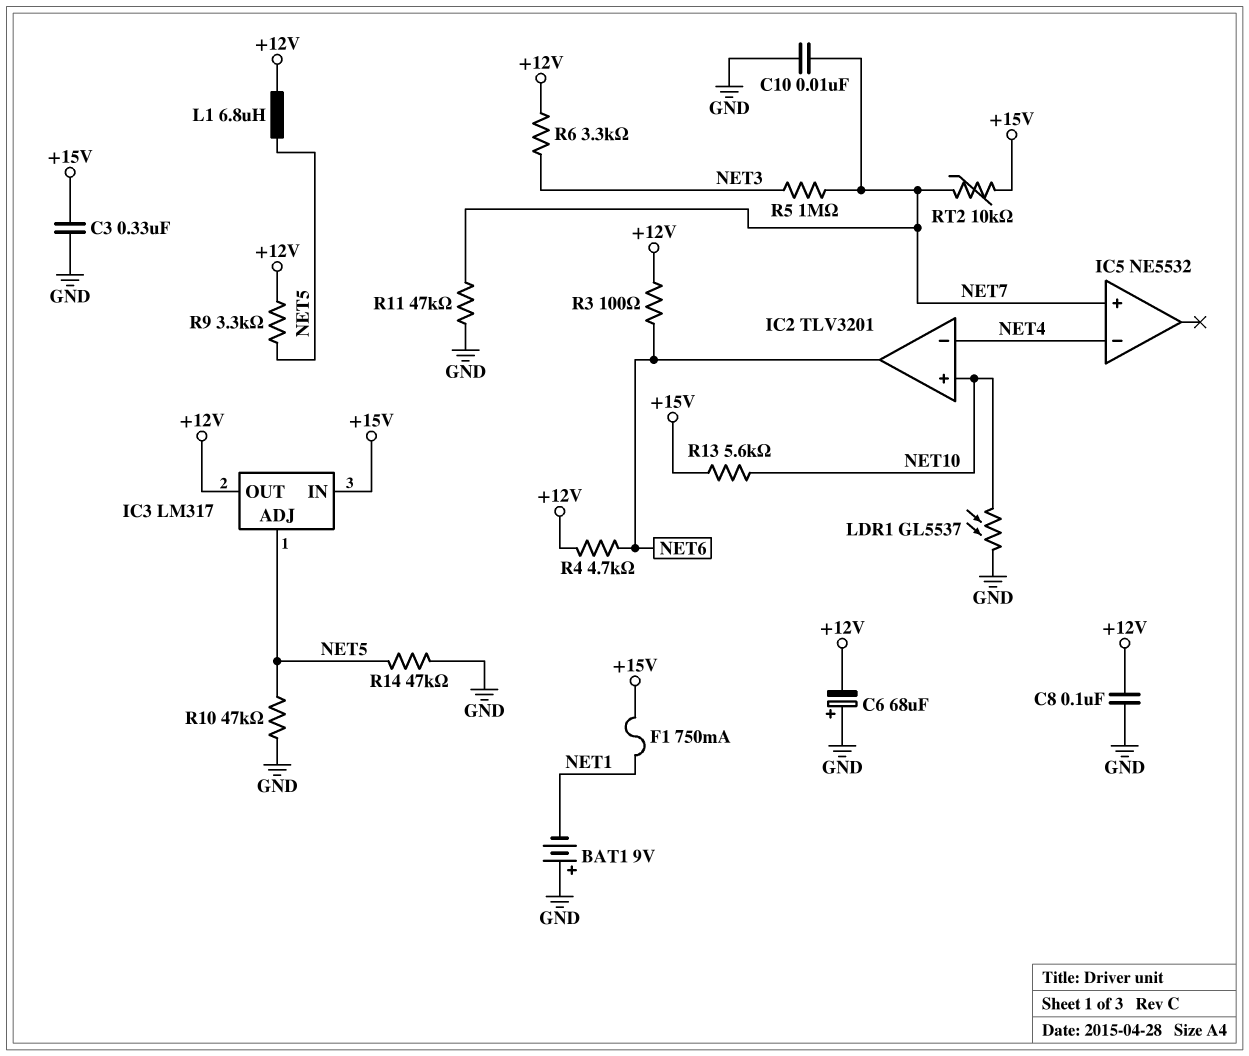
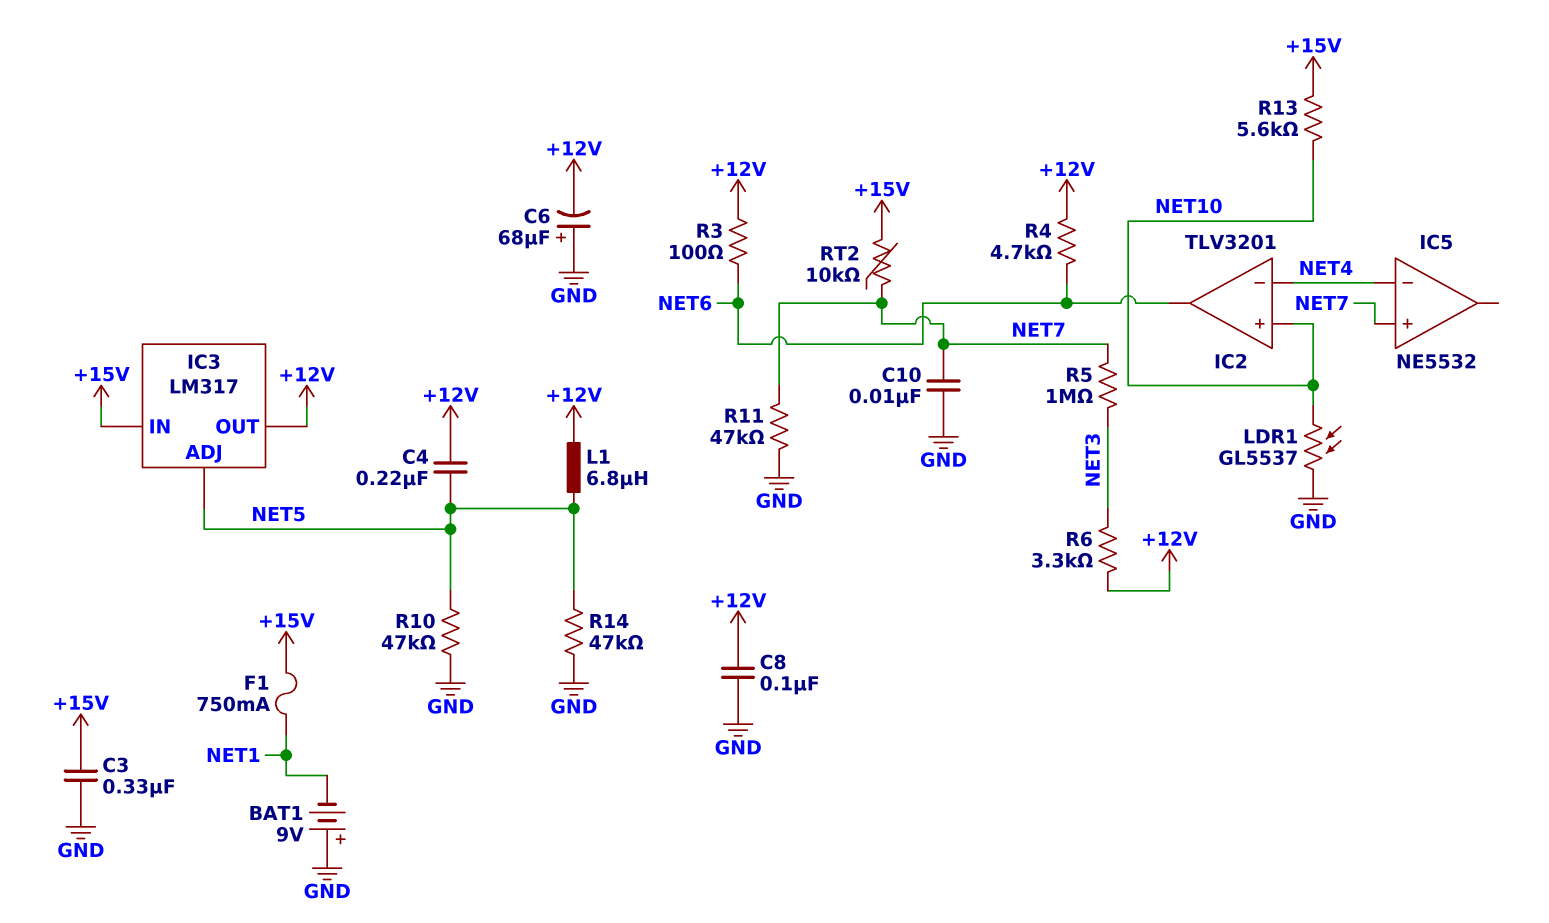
C4: none -> 220nF (+12V, NET5)
R9: 3.3k (+12V, NET5) -> none

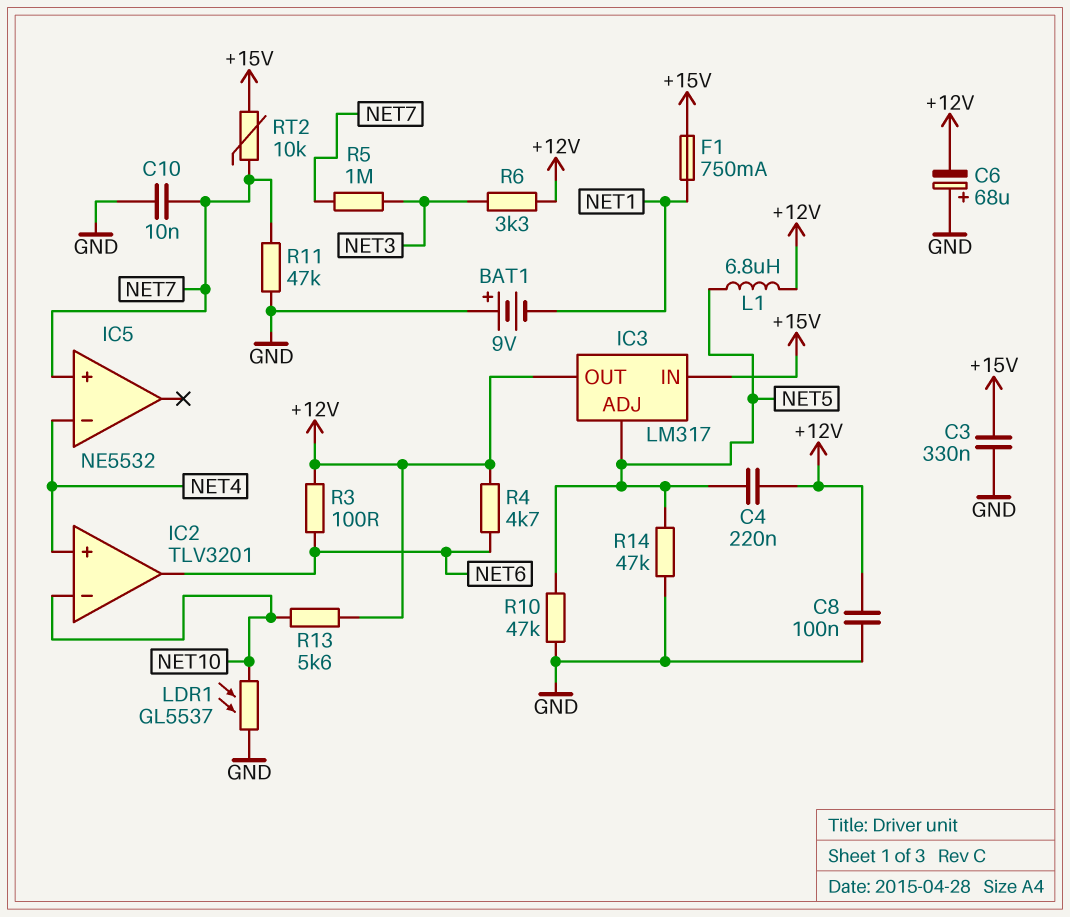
IC2 pin in+: NET10 -> NET4
IC2 pin in-: NET4 -> NET10
R13: 5.6k (+15V, NET10) -> 5.6k (+12V, NET10)

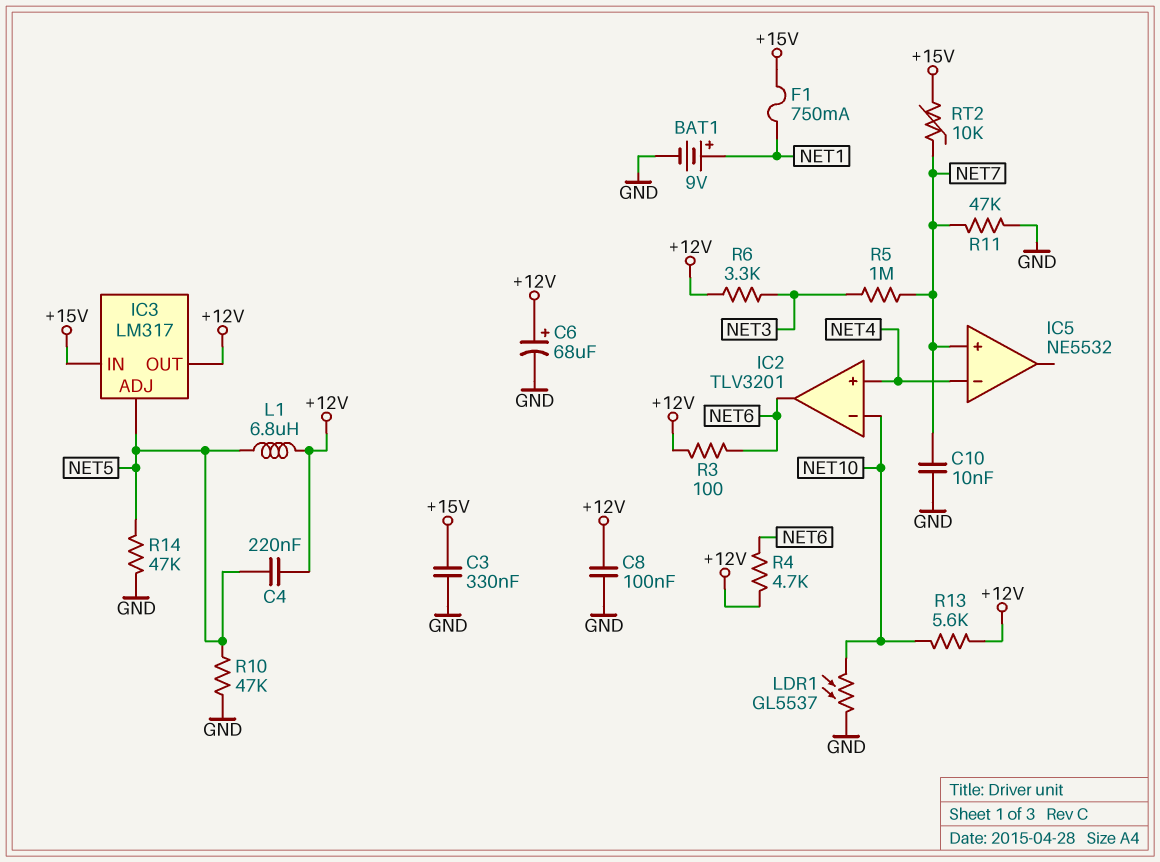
BAT1: 9V (plus GND, minus NET1) -> 9V (plus NET1, minus GND)
C6: 68uF (plus GND, minus +12V) -> 68uF (plus +12V, minus GND)

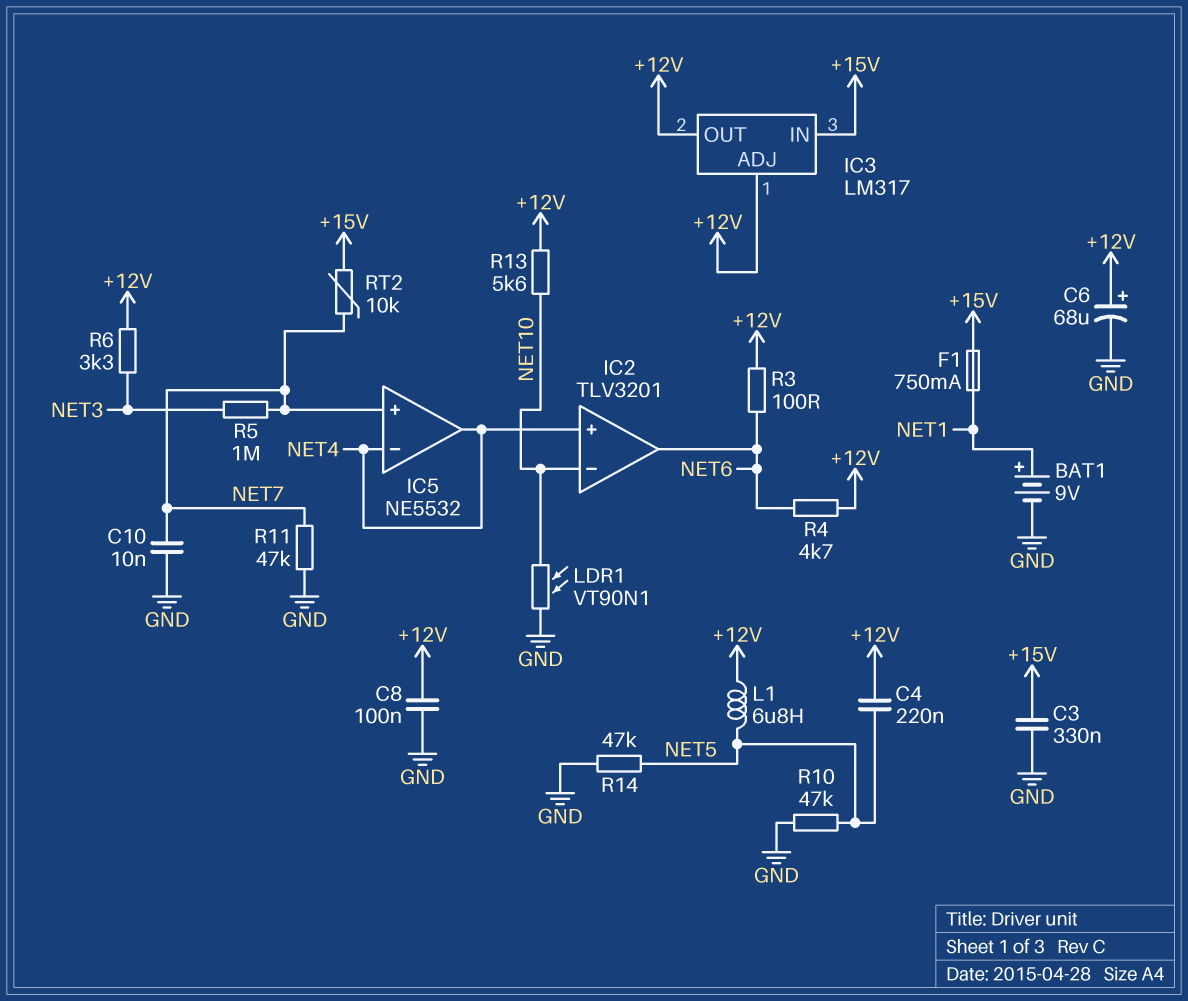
IC3 pin ADJ: NET5 -> +12V
IC5 pin out: none -> NET4
LDR1: GL5537 (GND, NET10) -> VT90N1 (GND, NET10)

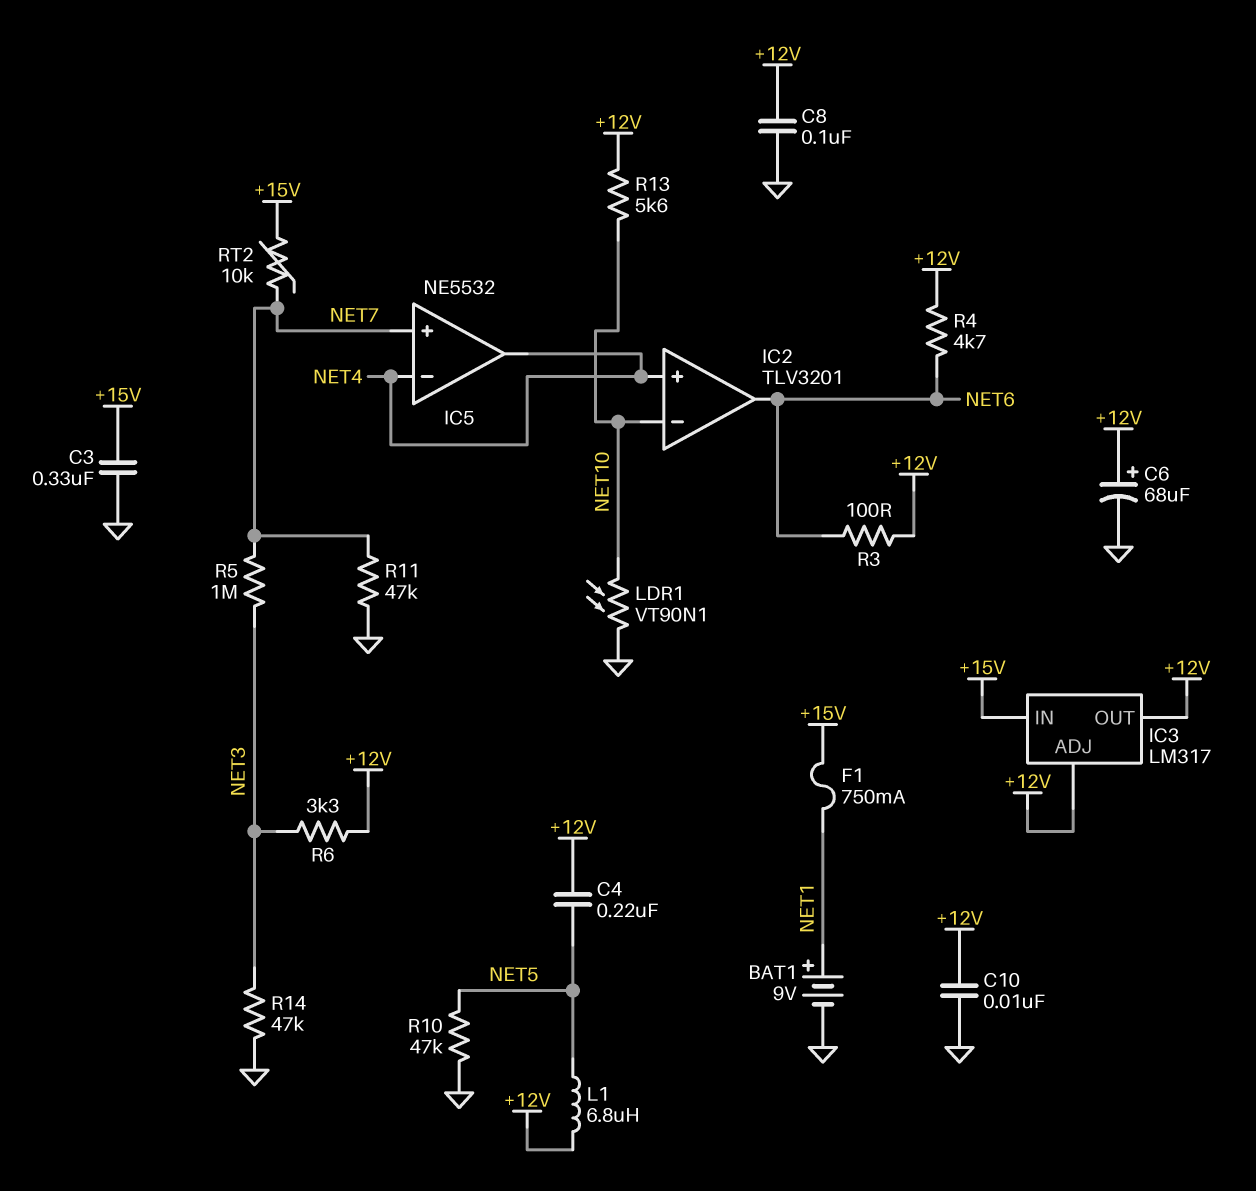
C10: 10nF (GND, NET7) -> 10nF (+12V, GND)
R14: 47k (GND, NET5) -> 47k (GND, NET3)

